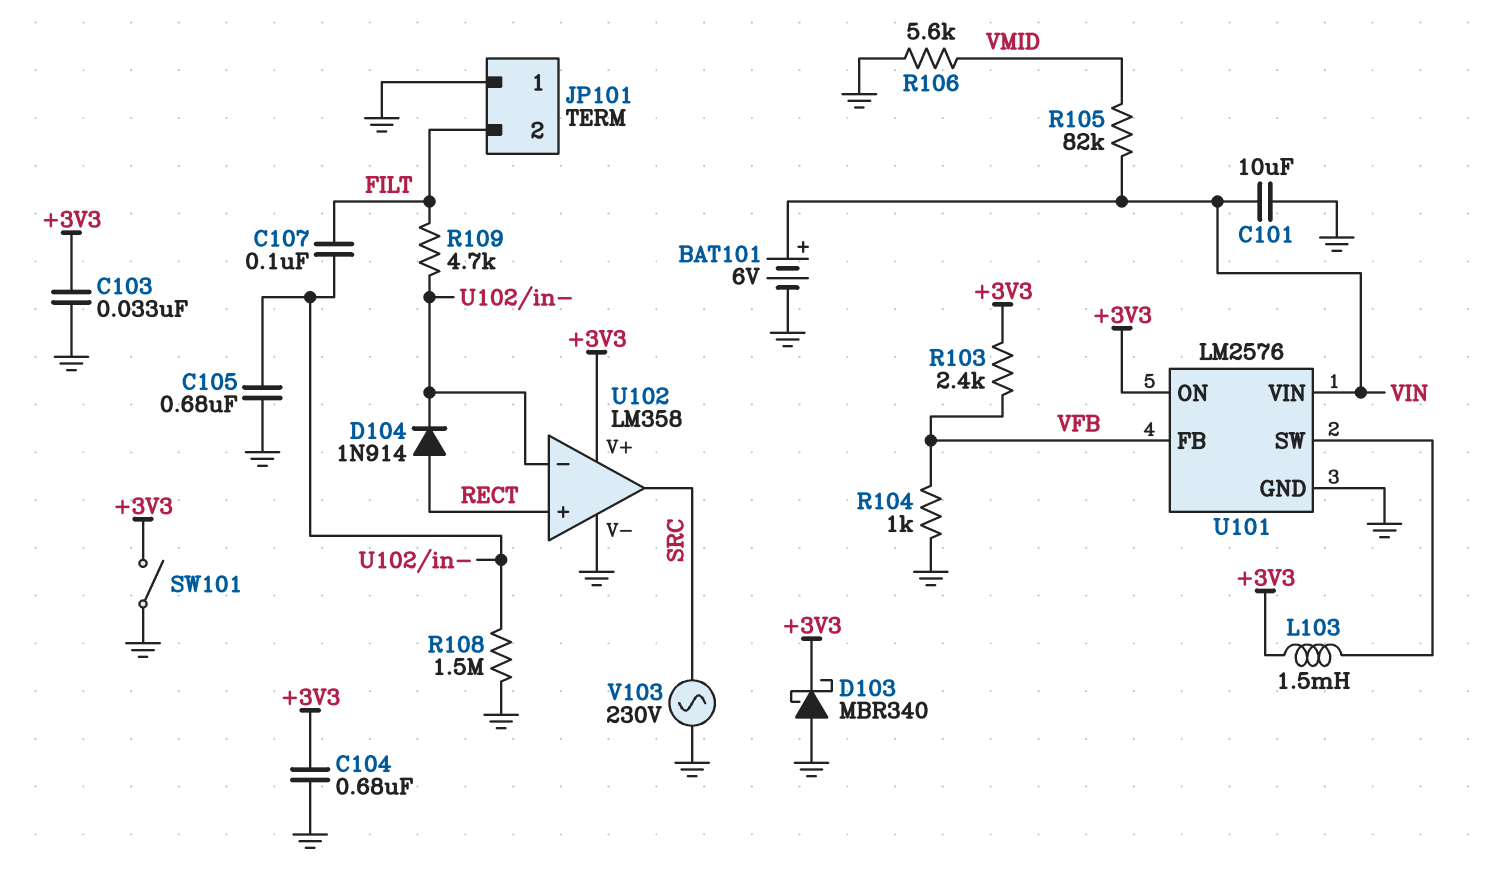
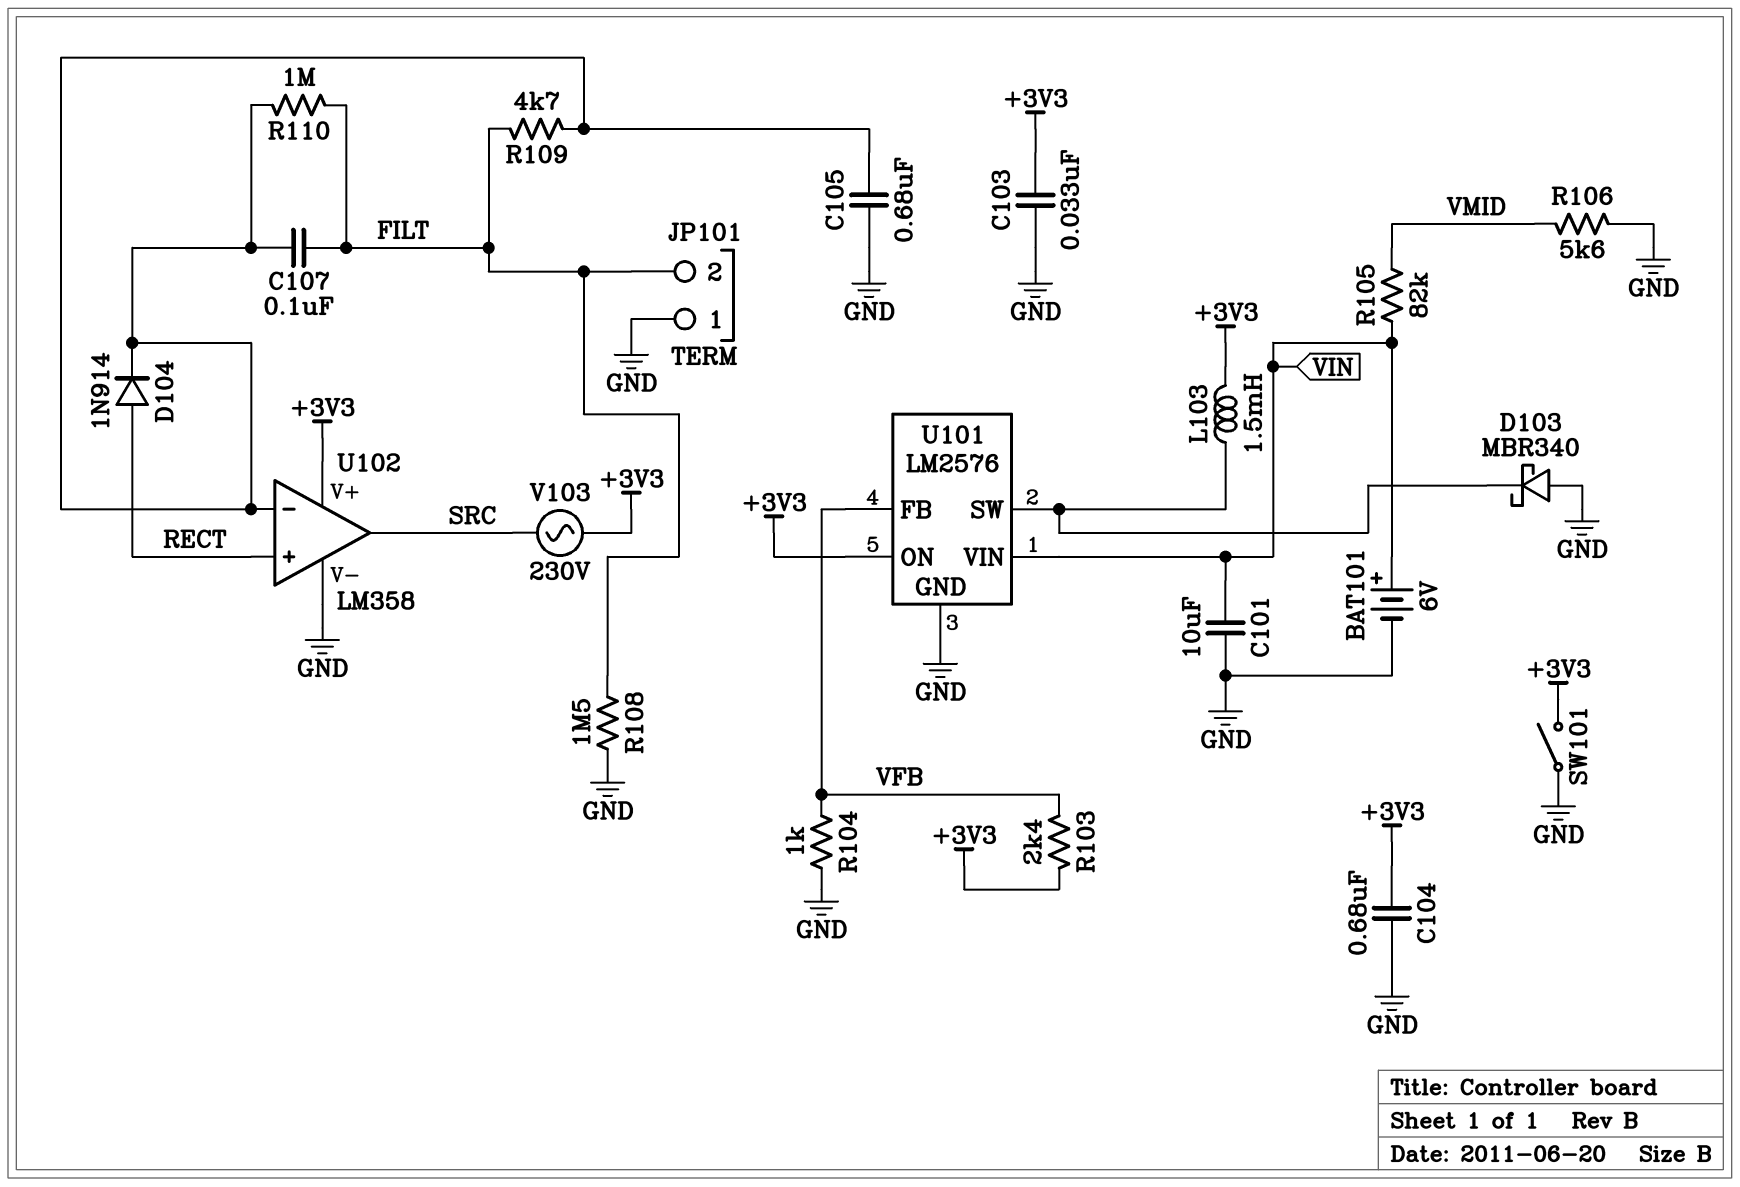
D103: schottky MBR340 (A GND, K +3V3) -> schottky MBR340 (A GND, K U101/SW)
R108: 1.5M (GND, U102/in-) -> 1.5M (FILT, GND)
R110: none -> 1M (FILT, U102/in-)
V103: AC 230V (GND, SRC) -> AC 230V (+3V3, SRC)

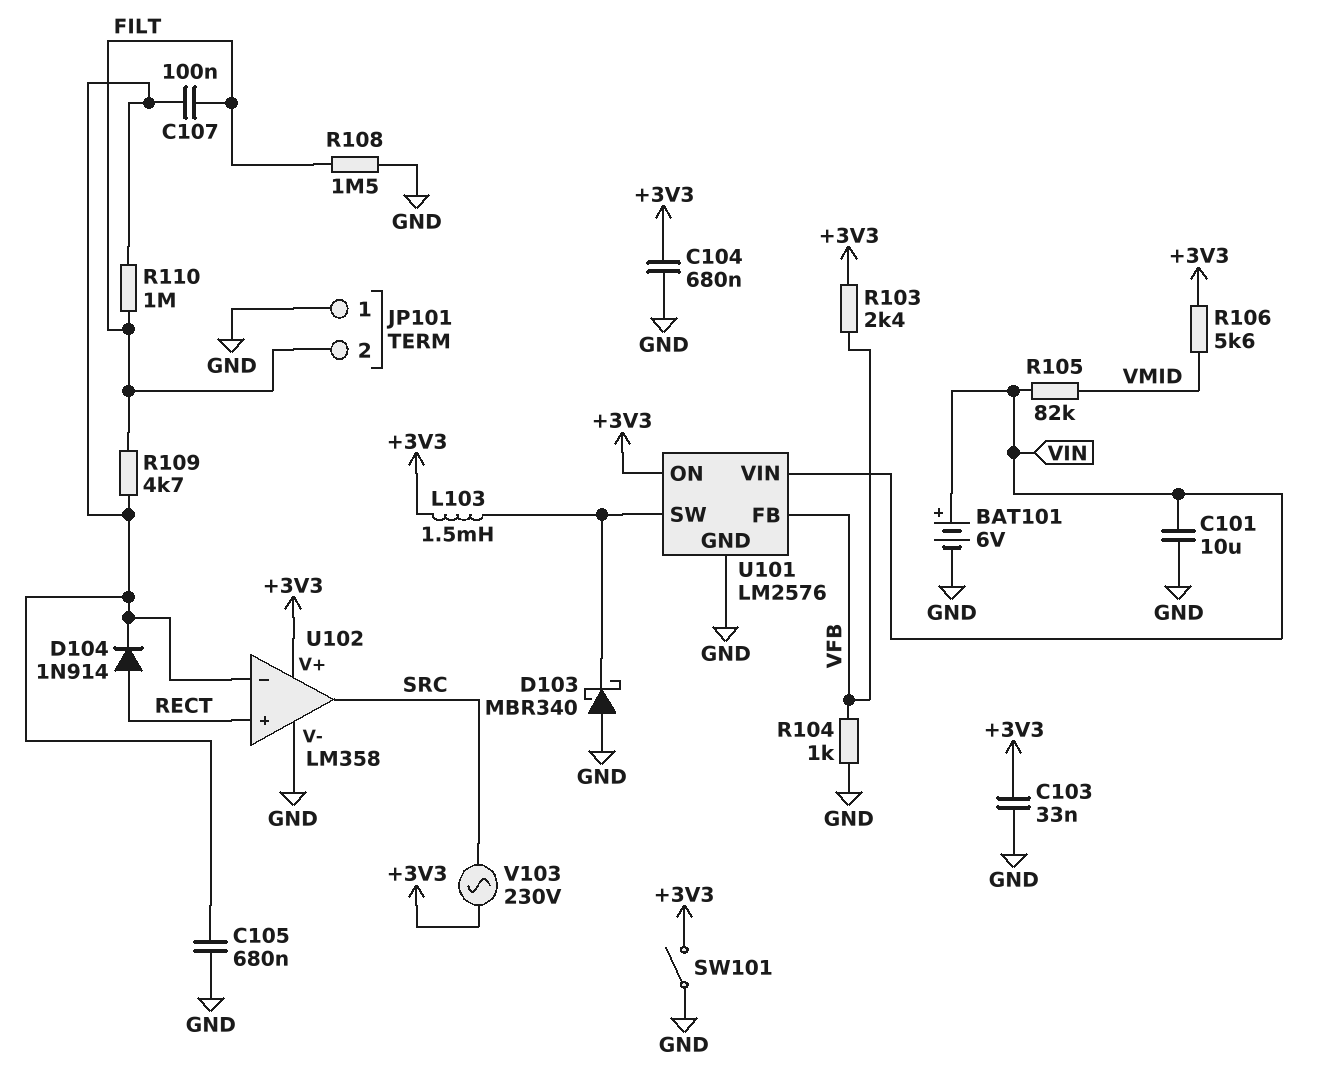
R106: 5.6k (GND, VMID) -> 5.6k (+3V3, VMID)

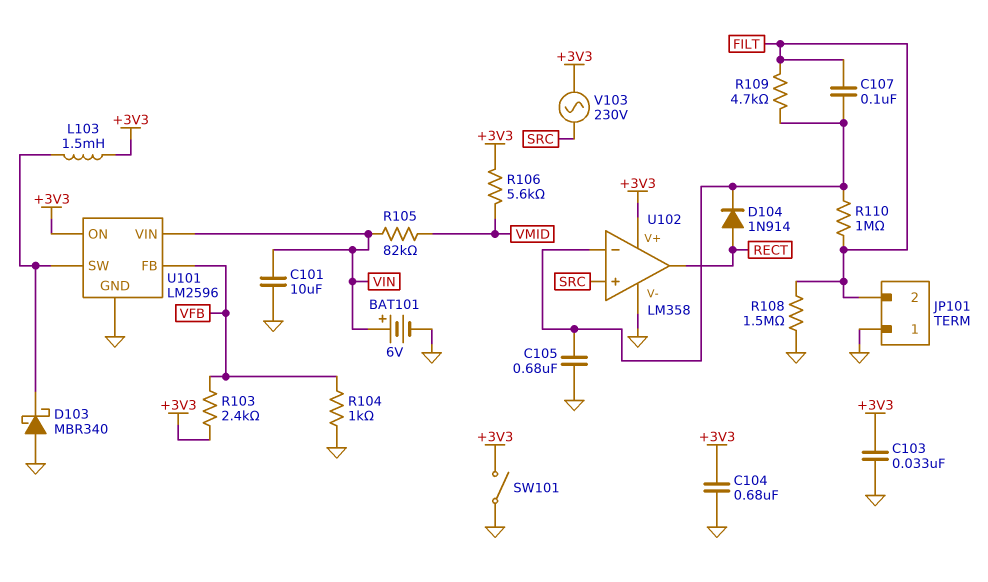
U101: LM2576 -> LM2596
U102 pin in+: RECT -> SRC
U102 pin out: SRC -> RECT

